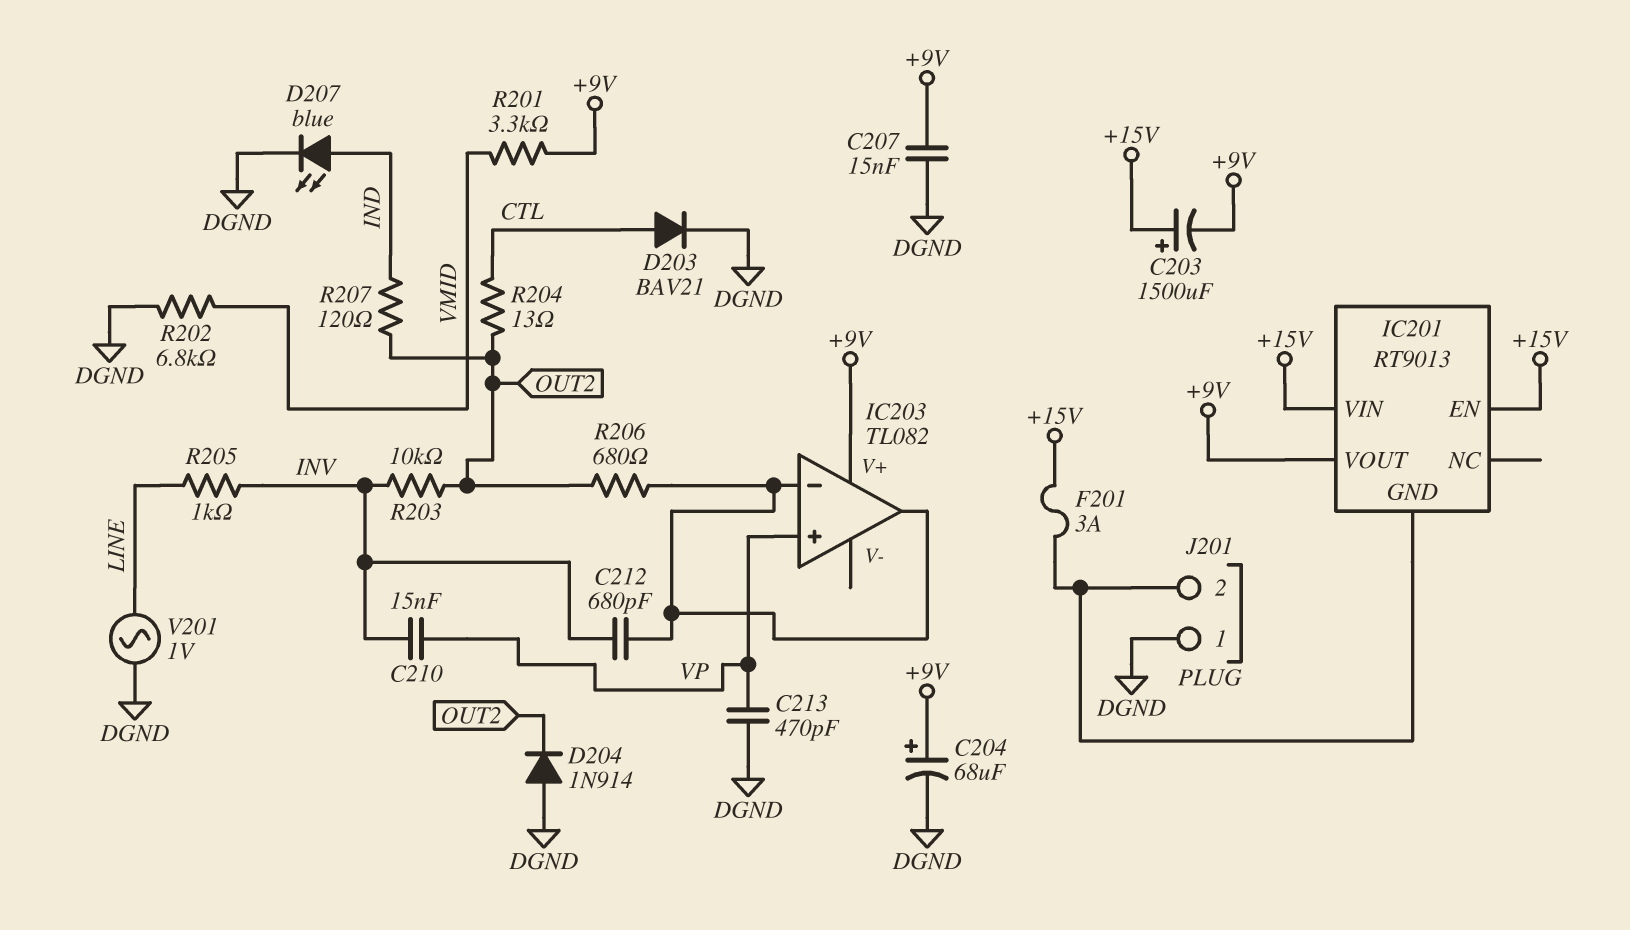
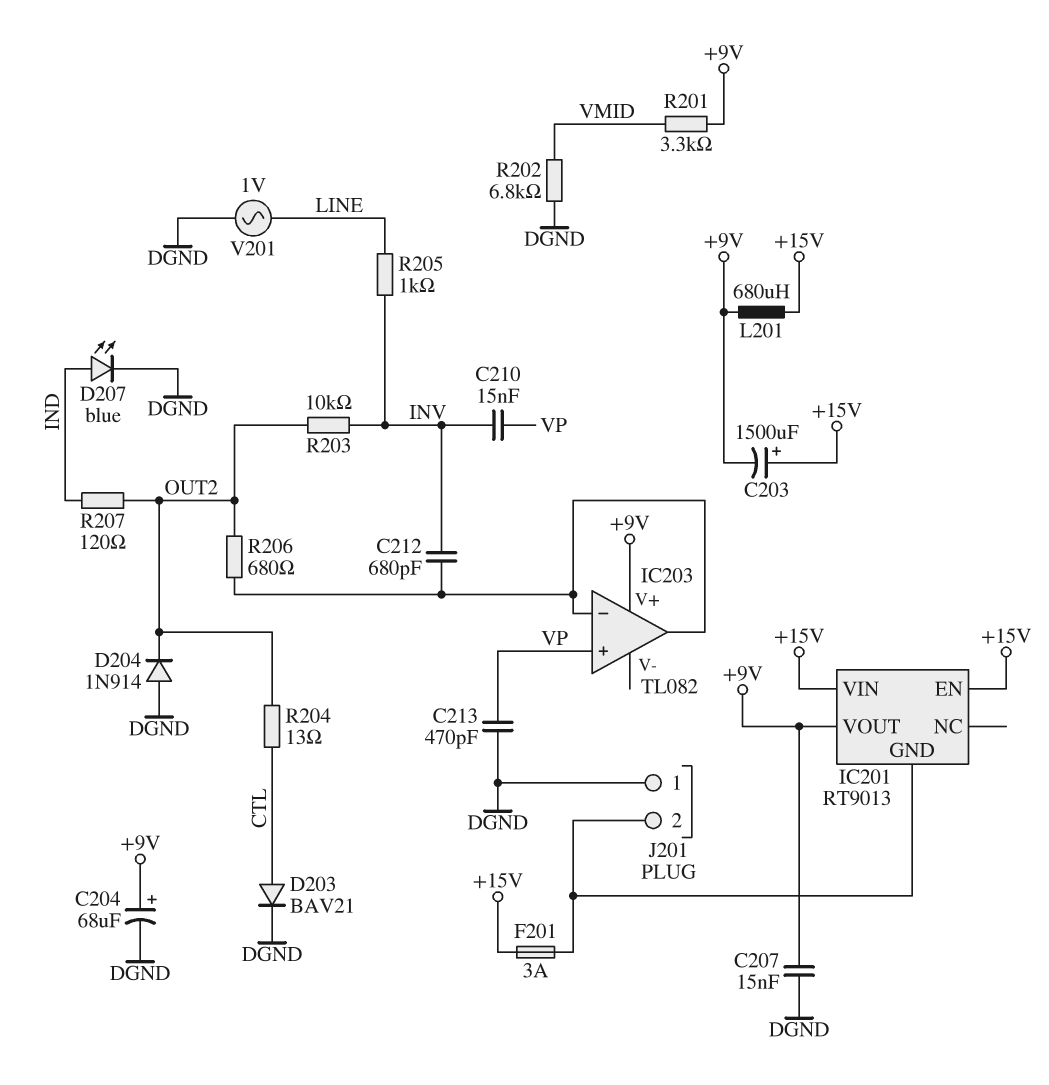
L201: none -> 680uH (+9V, +15V)

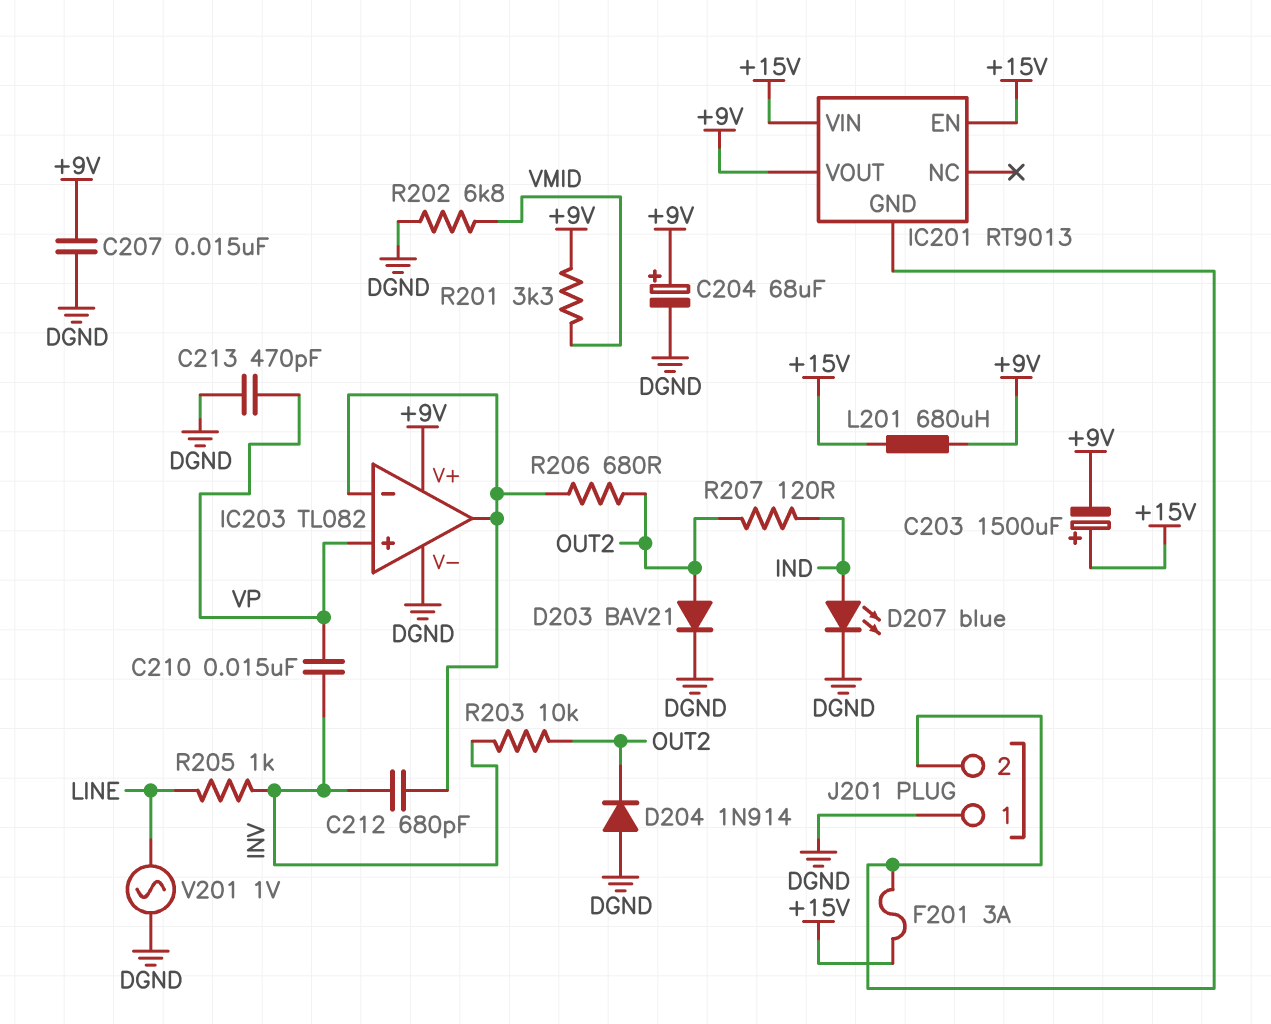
D203: diode BAV21 (A CTL, K DGND) -> diode BAV21 (A OUT2, K DGND)
IC203 pin V-: none -> DGND
R204: 13 (CTL, OUT2) -> none

